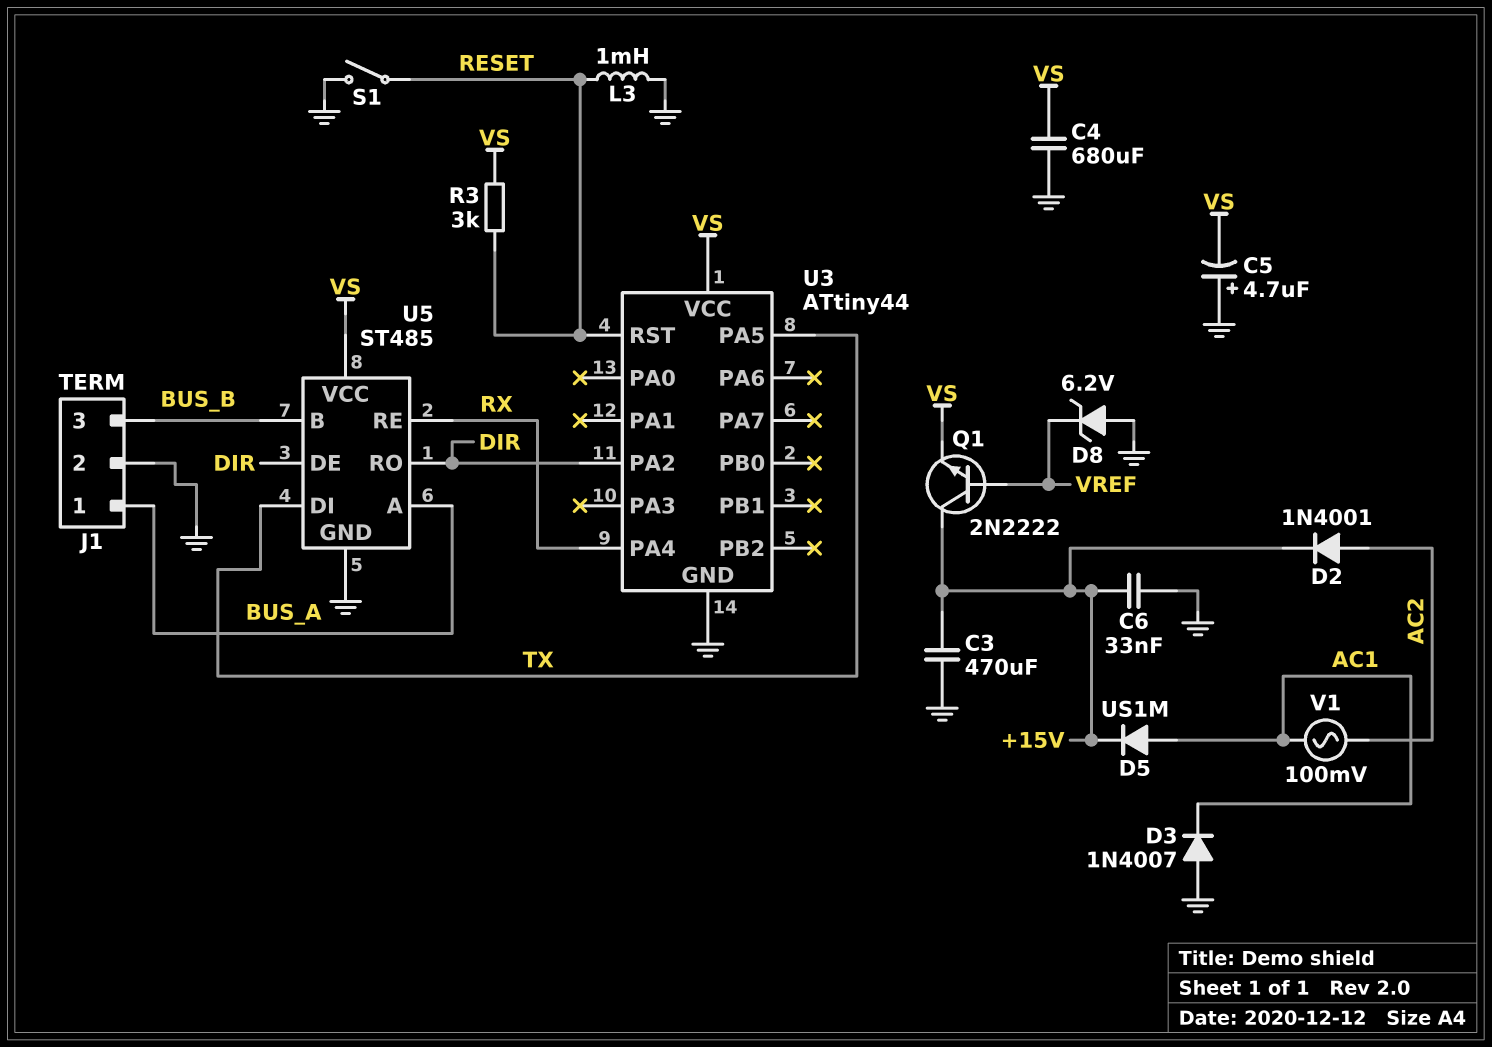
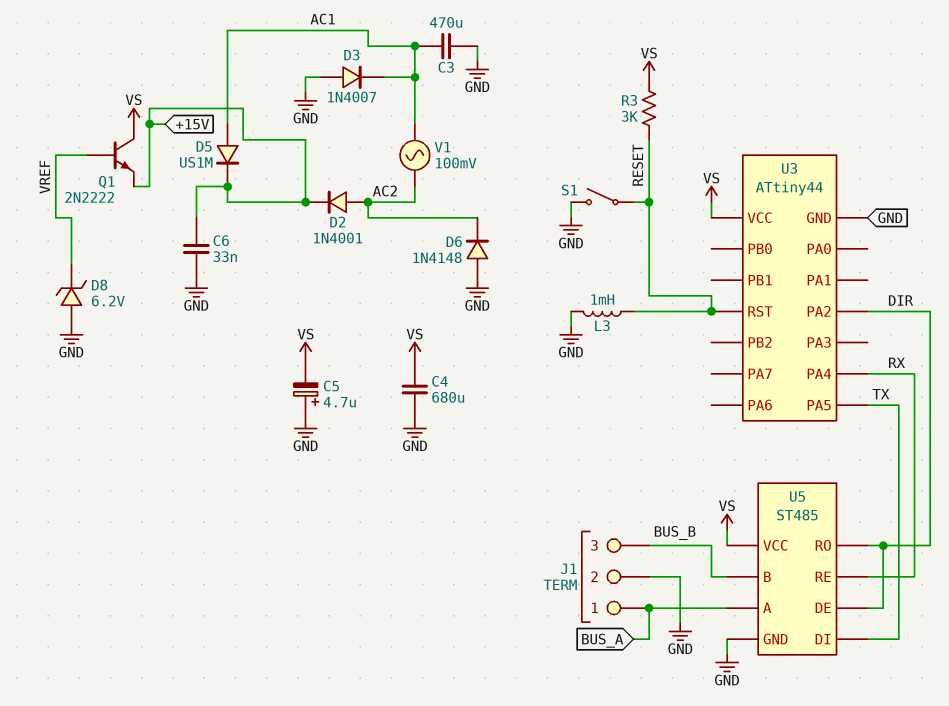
C3: 470uF (+15V, GND) -> 470uF (AC1, GND)
D6: none -> diode 1N4148 (A GND, K AC2)
Q1: NPN 2N2222 (B VREF, C +15V, E VS) -> NPN 2N2222 (B VREF, C VS, E +15V)

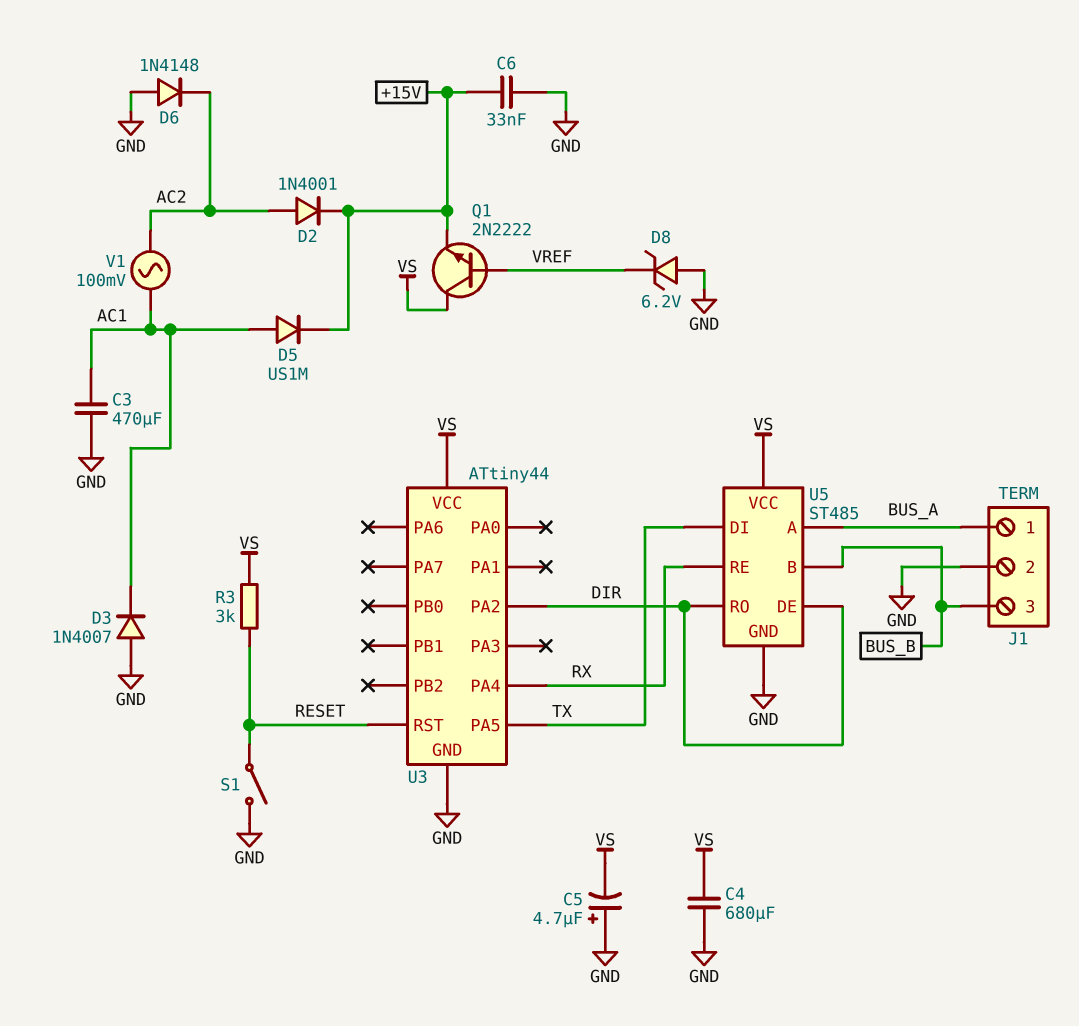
L3: 1mH (GND, RESET) -> none

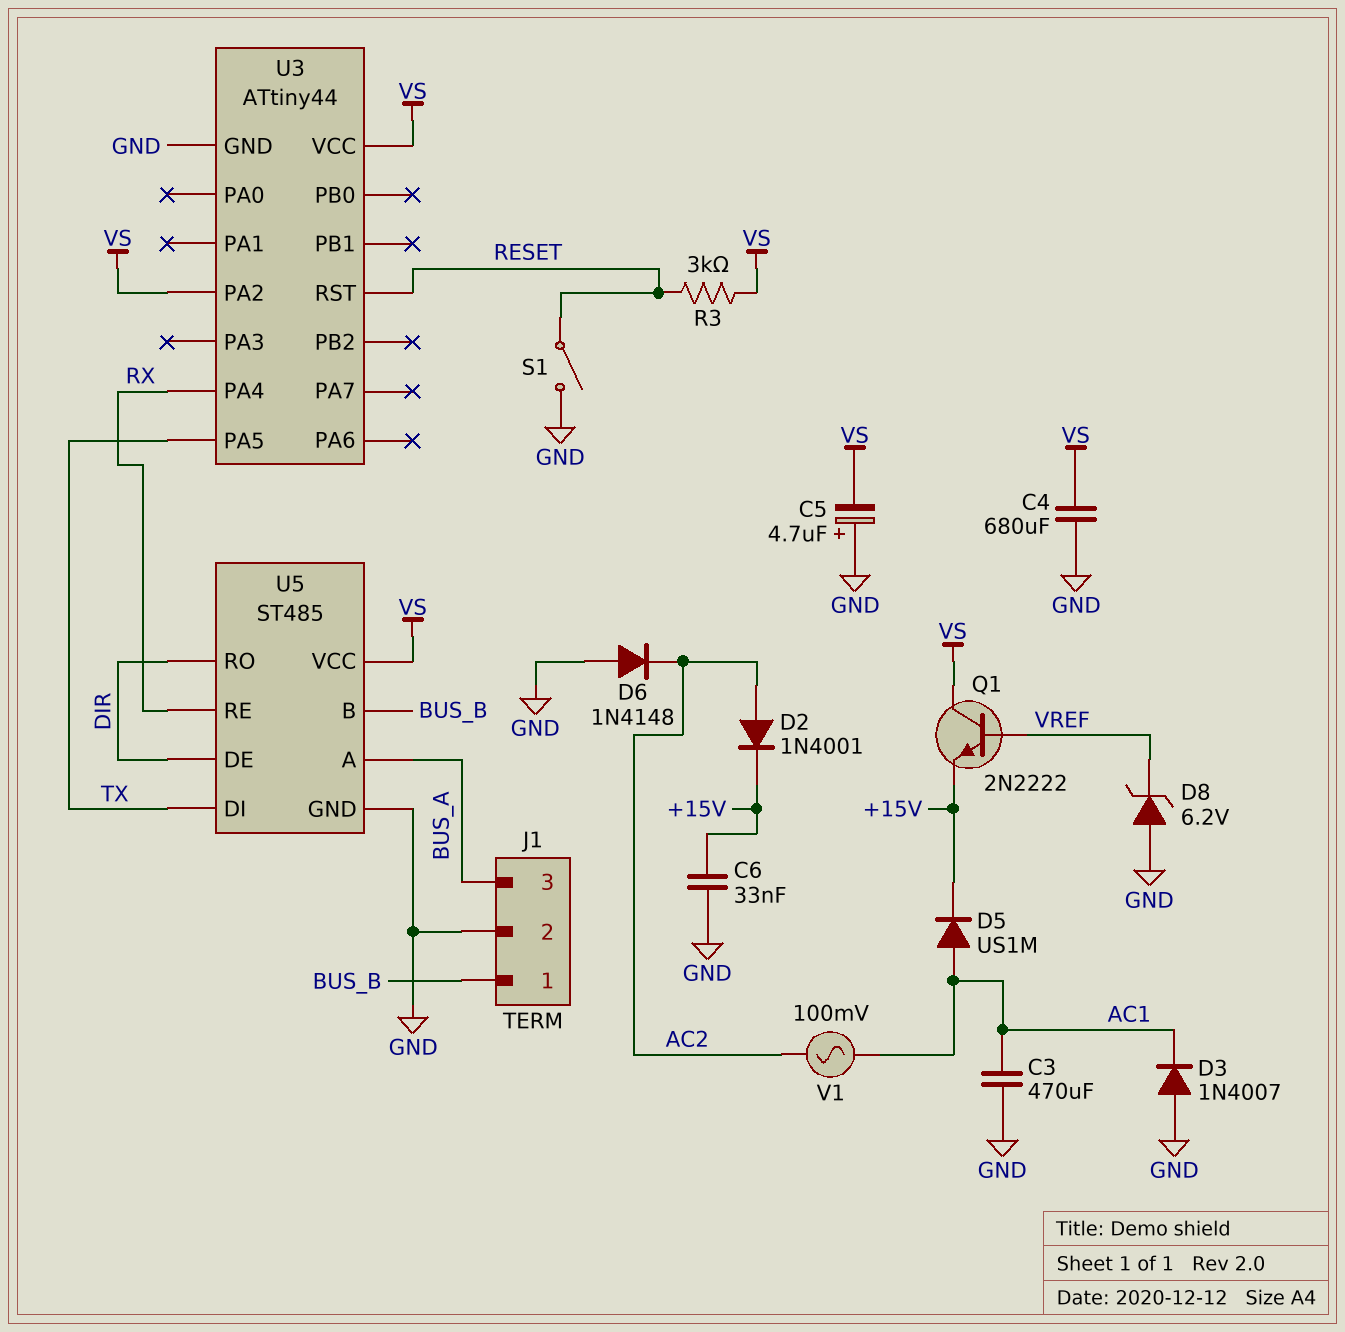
J1 pin 1: BUS_A -> BUS_B
J1 pin 3: BUS_B -> BUS_A
U3 pin PA2: DIR -> VS

